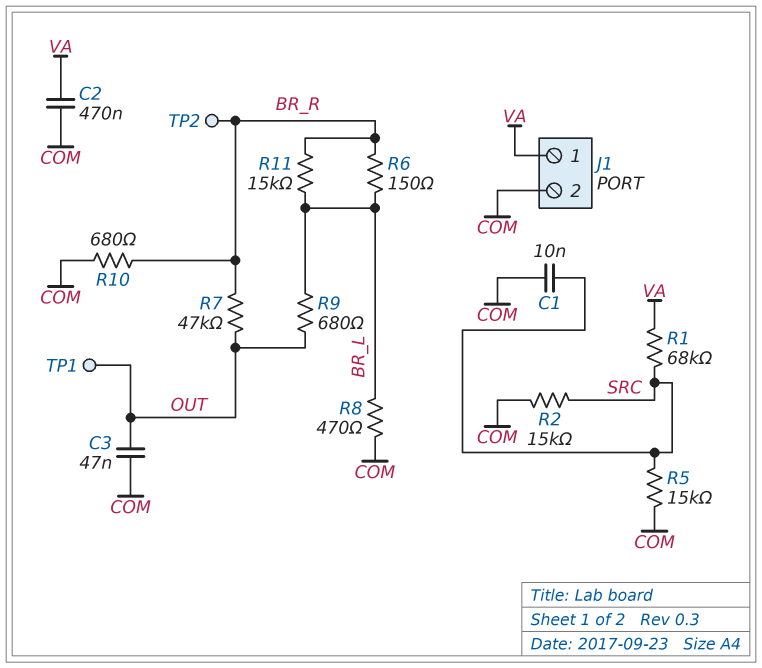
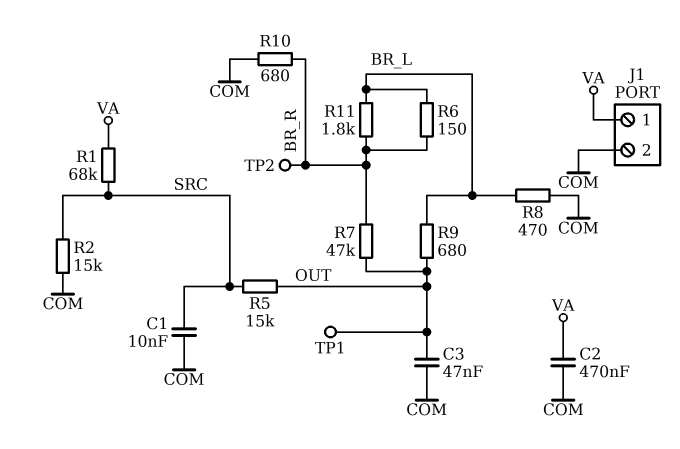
R5: 15k (COM, SRC) -> 15k (OUT, SRC)
R11: 15k (BR_L, BR_R) -> 1.8k (BR_L, BR_R)

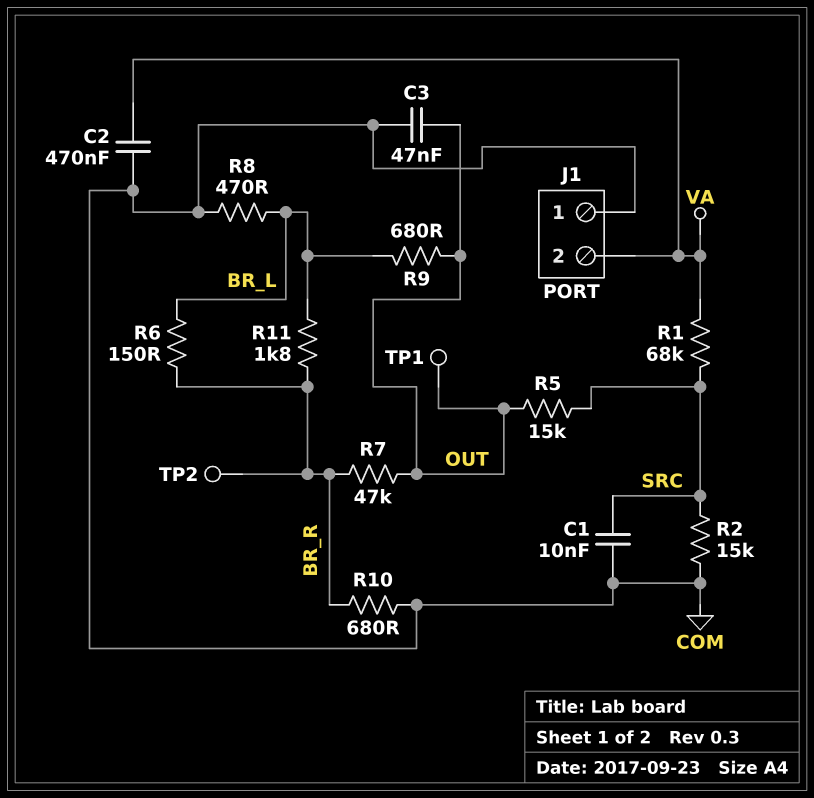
J1 pin 1: VA -> COM
J1 pin 2: COM -> VA

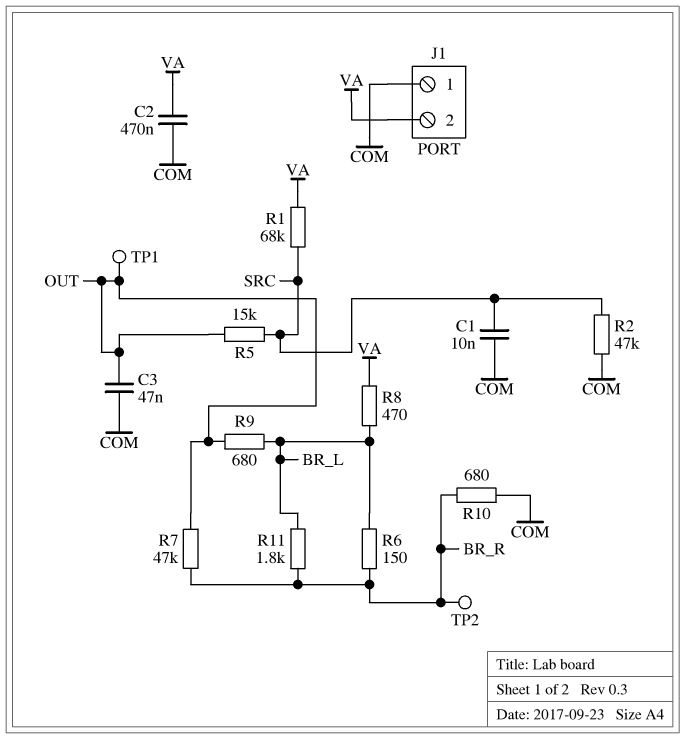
R2: 15k (COM, SRC) -> 47k (COM, SRC)
R8: 470 (BR_L, COM) -> 470 (BR_L, VA)

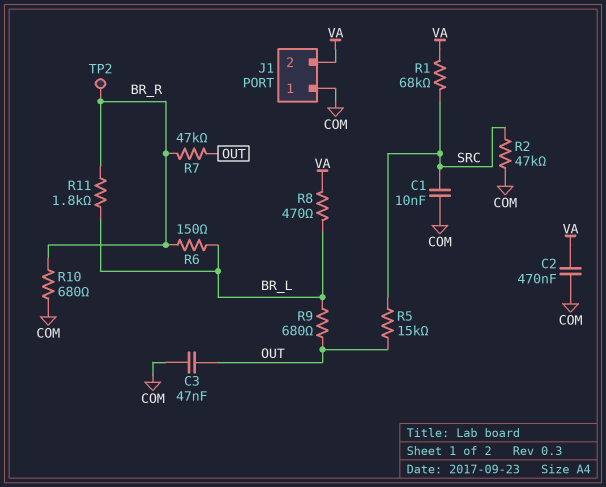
TP1: test point (OUT) -> none

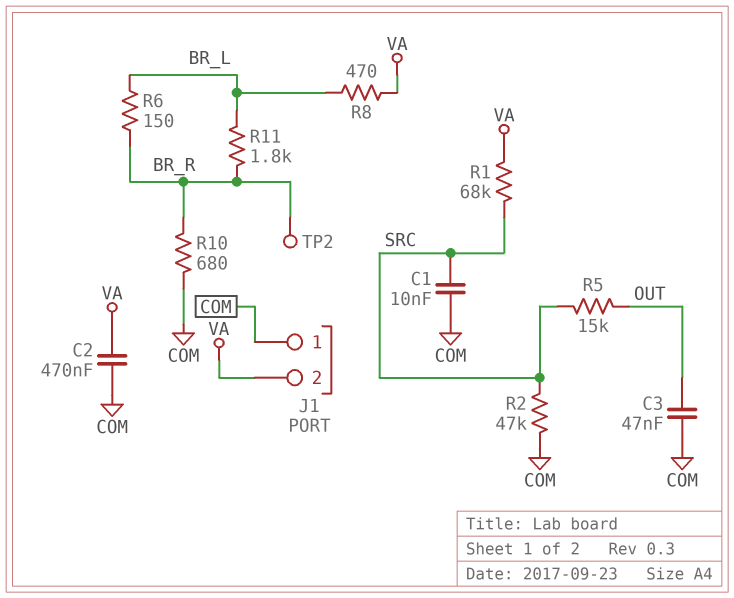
R7: 47k (BR_R, OUT) -> none
R9: 680 (BR_L, OUT) -> none

